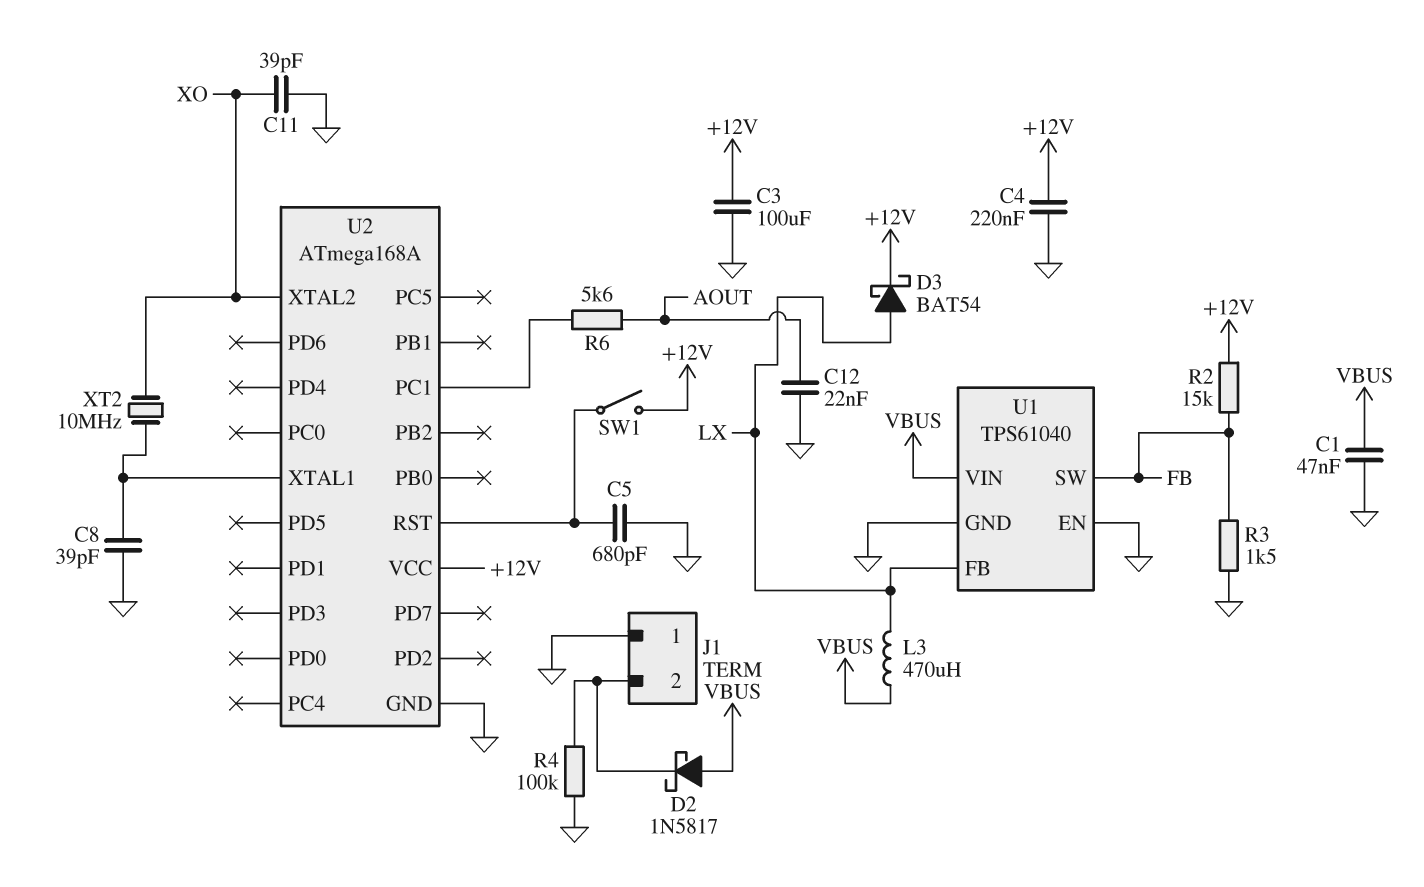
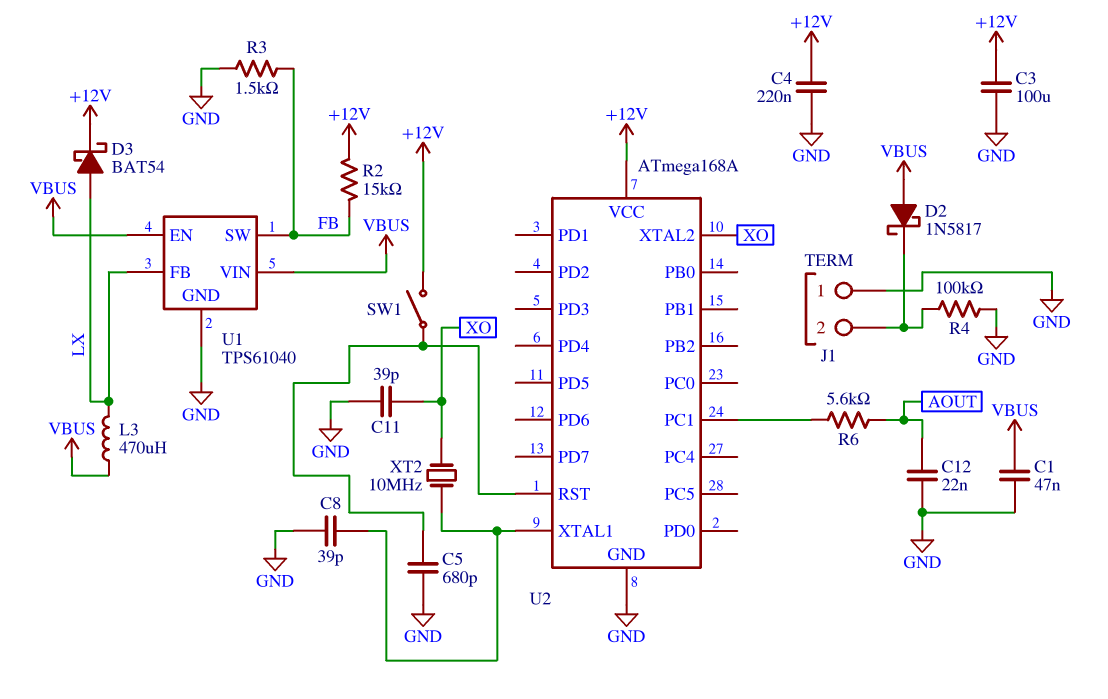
U1 pin EN: GND -> VBUS

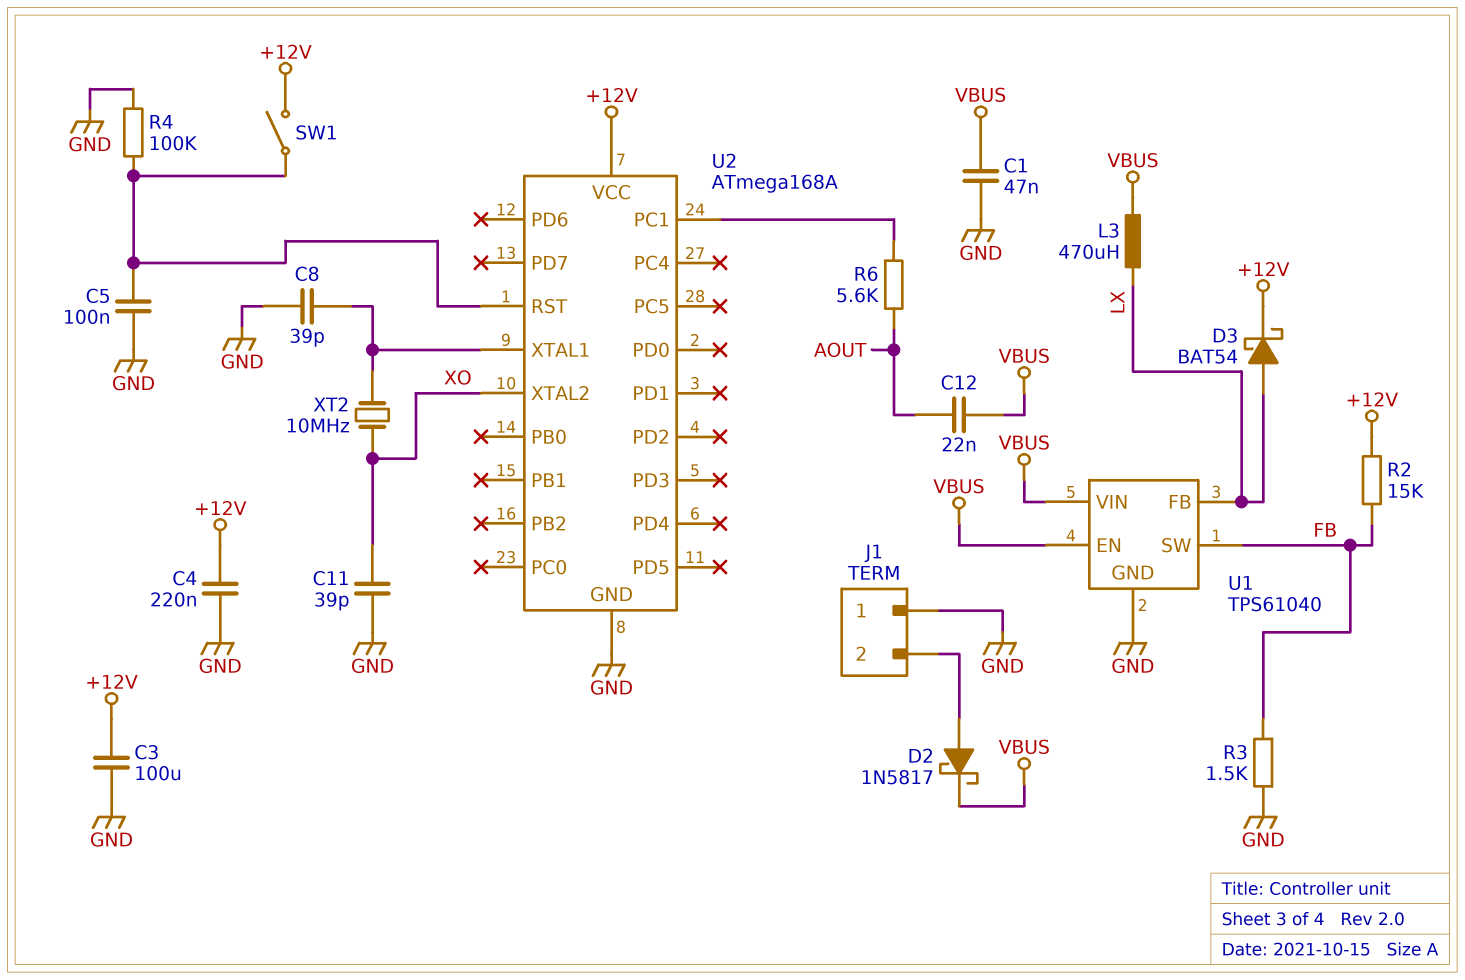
C5: 680pF (GND, U2/RST) -> 100nF (GND, U2/RST)
C12: 22nF (AOUT, GND) -> 22nF (AOUT, VBUS)
D2: schottky 1N5817 (A VBUS, K J1/2) -> schottky 1N5817 (A J1/2, K VBUS)
R4: 100k (GND, J1/2) -> 100k (GND, U2/RST)

